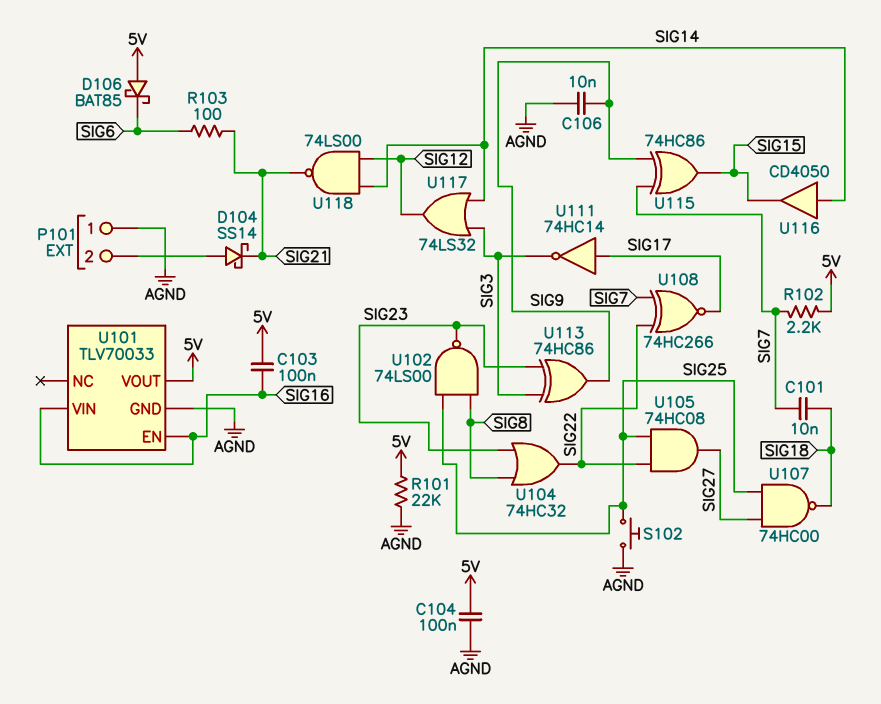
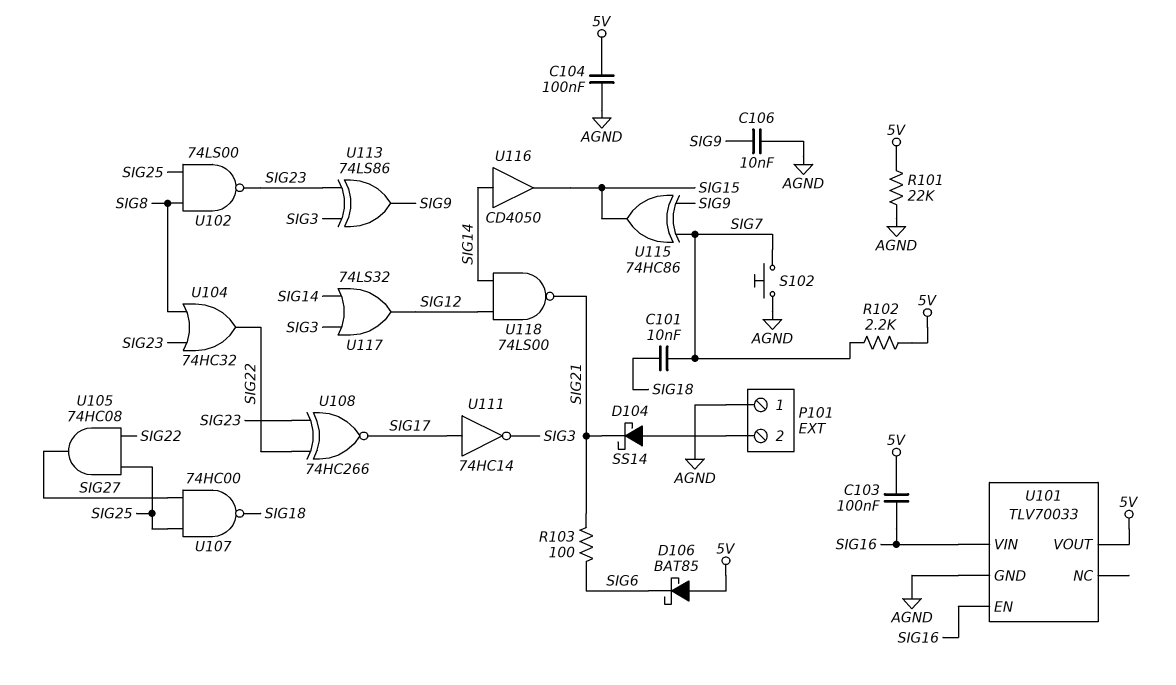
S102: button (AGND, SIG25) -> button (AGND, SIG7)
U108: XNOR 74HC266 (in SIG7, in SIG22, out SIG17) -> XNOR 74HC266 (in SIG22, in SIG23, out SIG17)
U113: XOR 74HC86 (in SIG3, in SIG23, out SIG9) -> XOR 74LS86 (in SIG3, in SIG23, out SIG9)

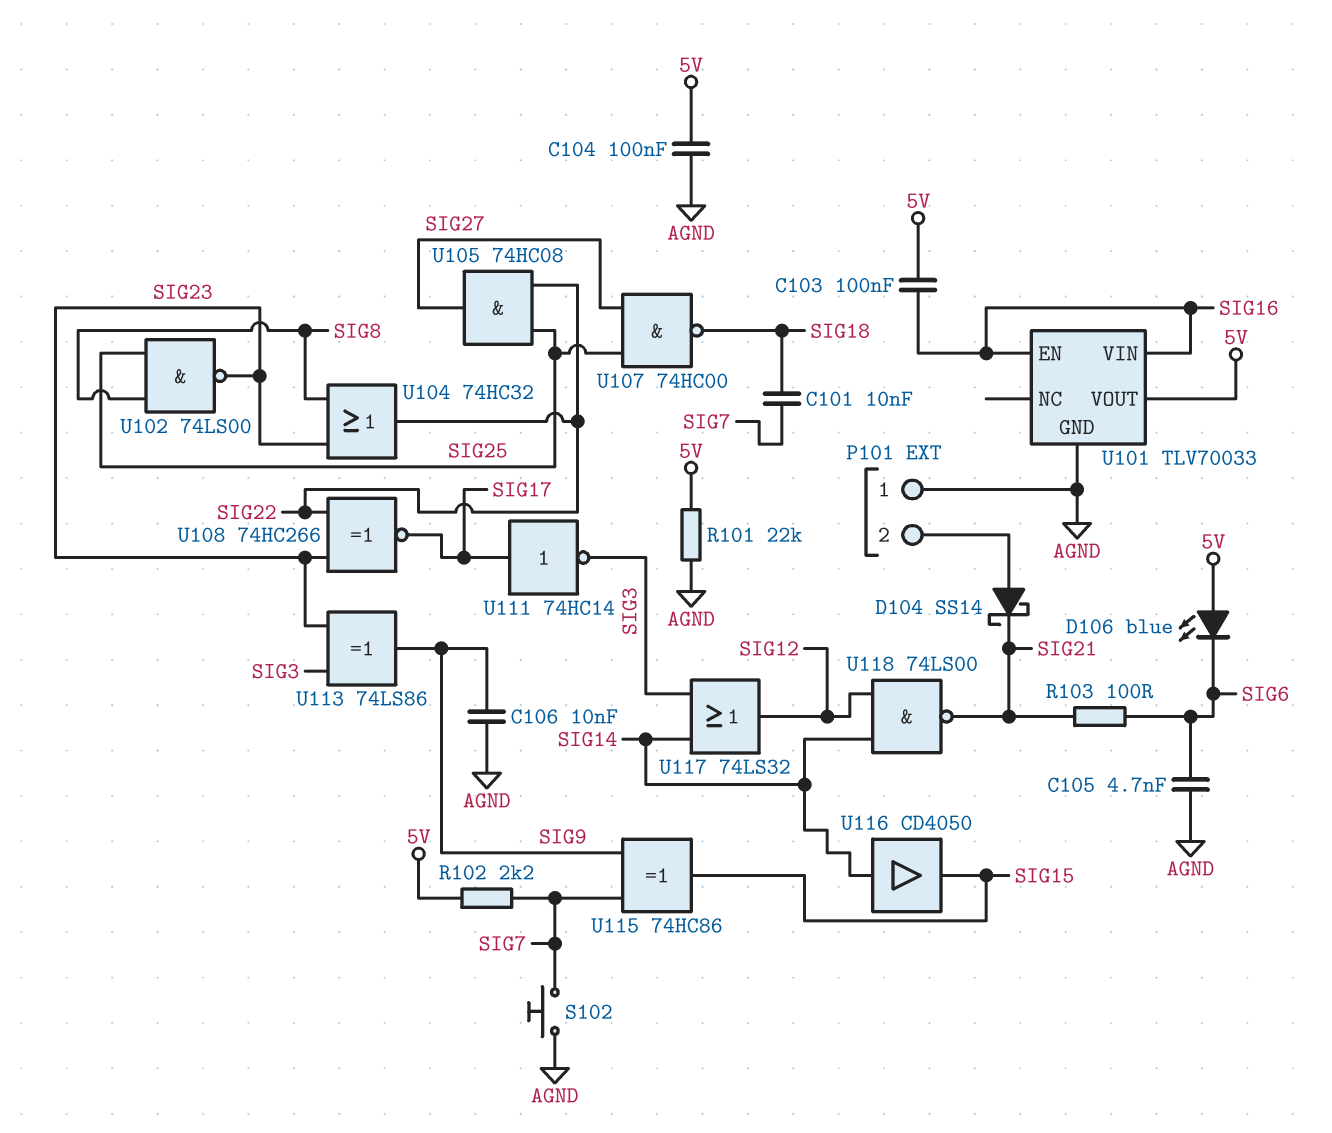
C105: none -> 4.7nF (AGND, SIG6)
D106: schottky BAT85 (A 5V, K SIG6) -> LED blue (A 5V, K SIG6)

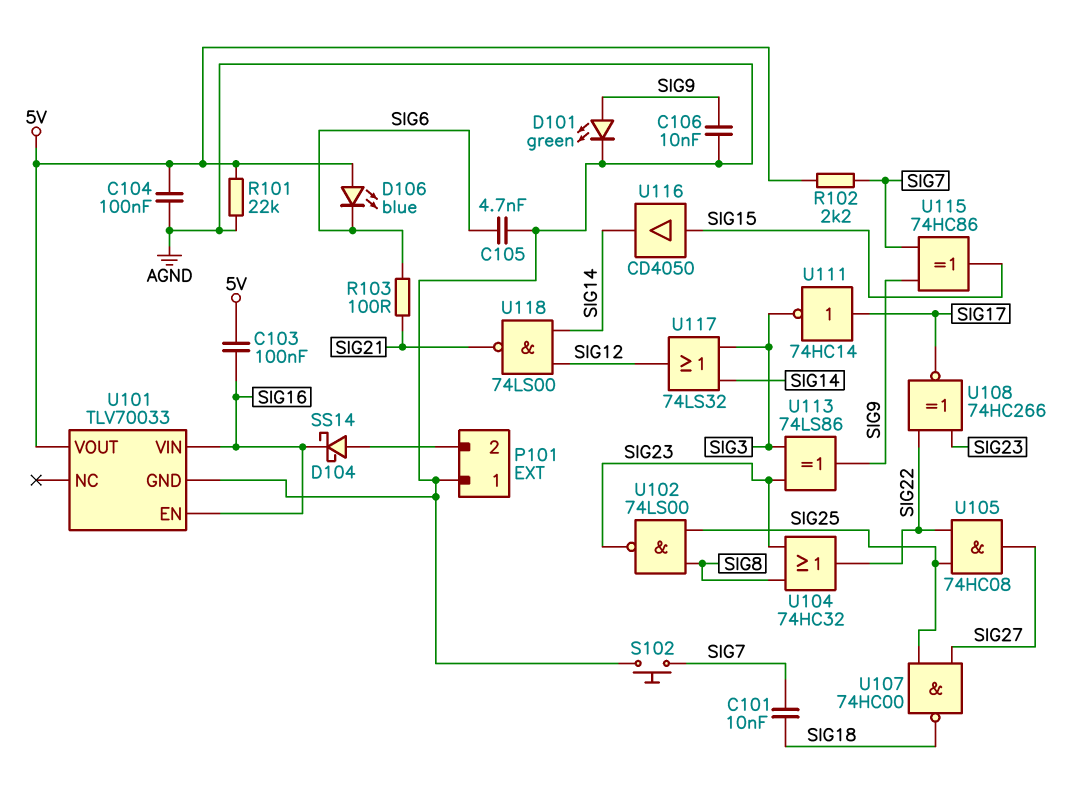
D101: none -> LED green (A SIG9, K AGND)
D104: schottky SS14 (A P101/2, K SIG21) -> schottky SS14 (A P101/2, K SIG16)
U116: buffer CD4050 (in SIG14, out SIG15) -> buffer CD4050 (in SIG15, out SIG14)

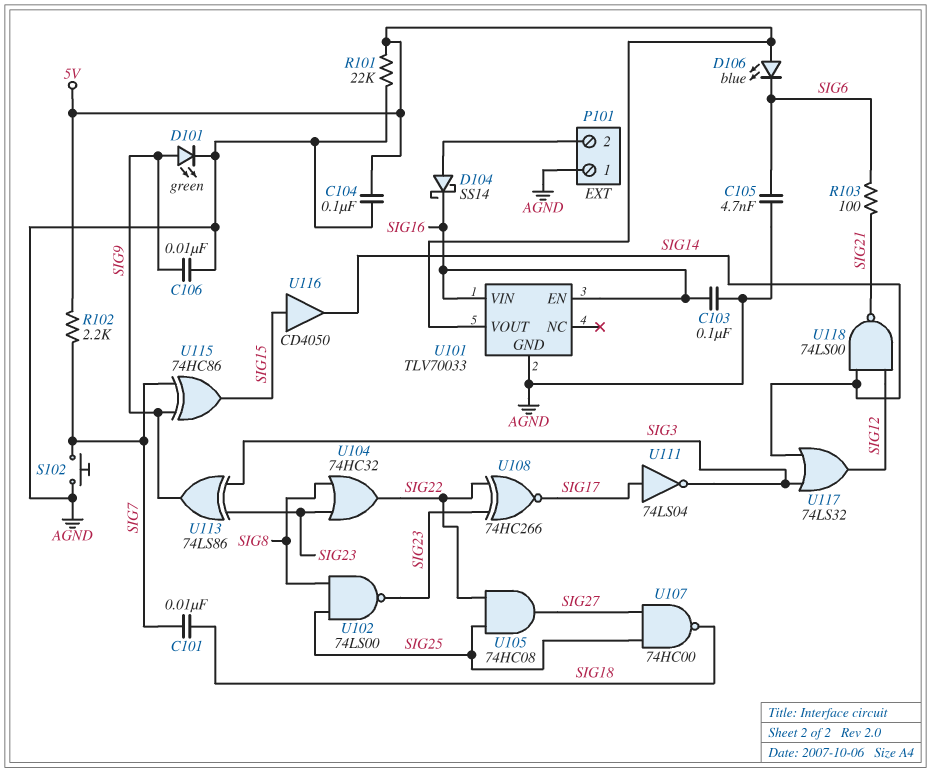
C103: 100nF (5V, SIG16) -> 100nF (AGND, SIG16)
U111: NOT 74HC14 (in SIG17, out SIG3) -> NOT 74LS04 (in SIG17, out SIG3)

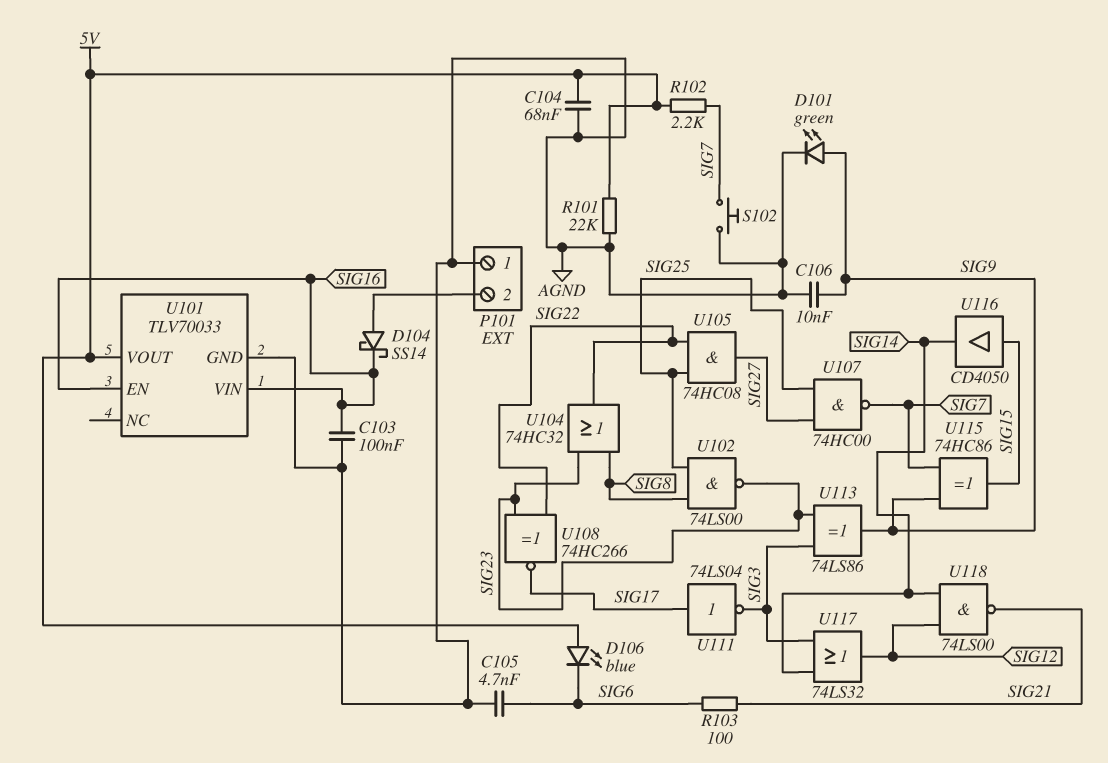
C101: 10nF (SIG7, SIG18) -> none
C104: 100nF (5V, AGND) -> 68nF (5V, AGND)
U107: NAND 74HC00 (in SIG25, in SIG27, out SIG18) -> NAND 74HC00 (in SIG25, in SIG27, out SIG7)

